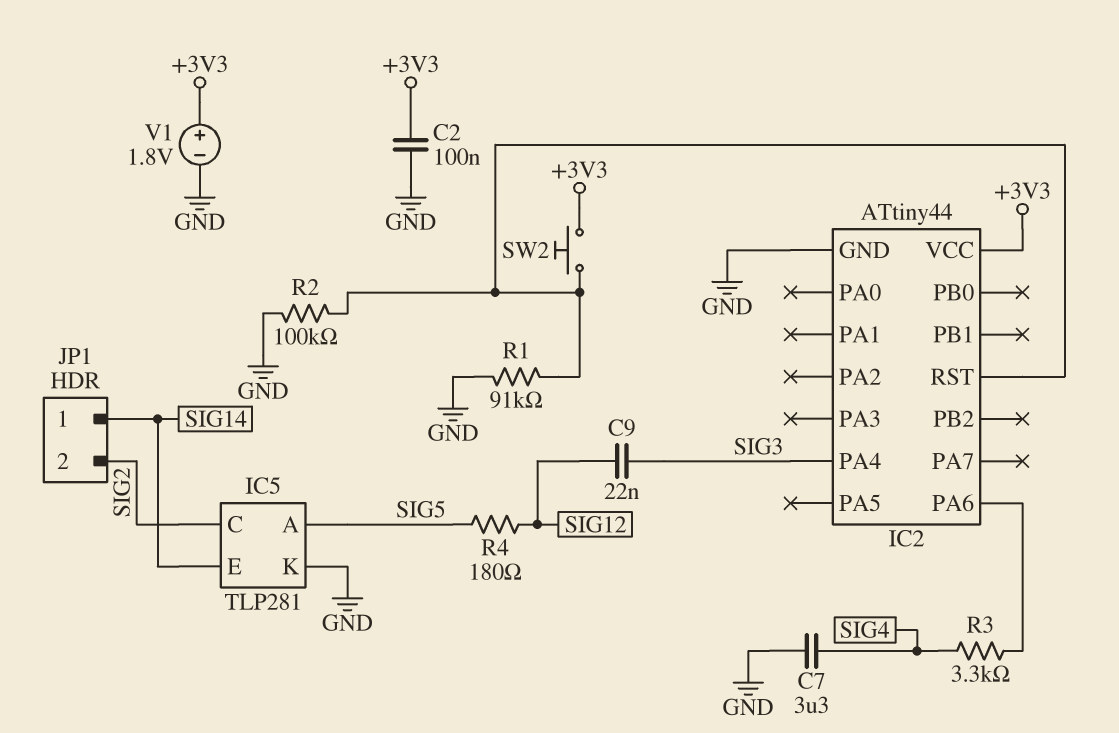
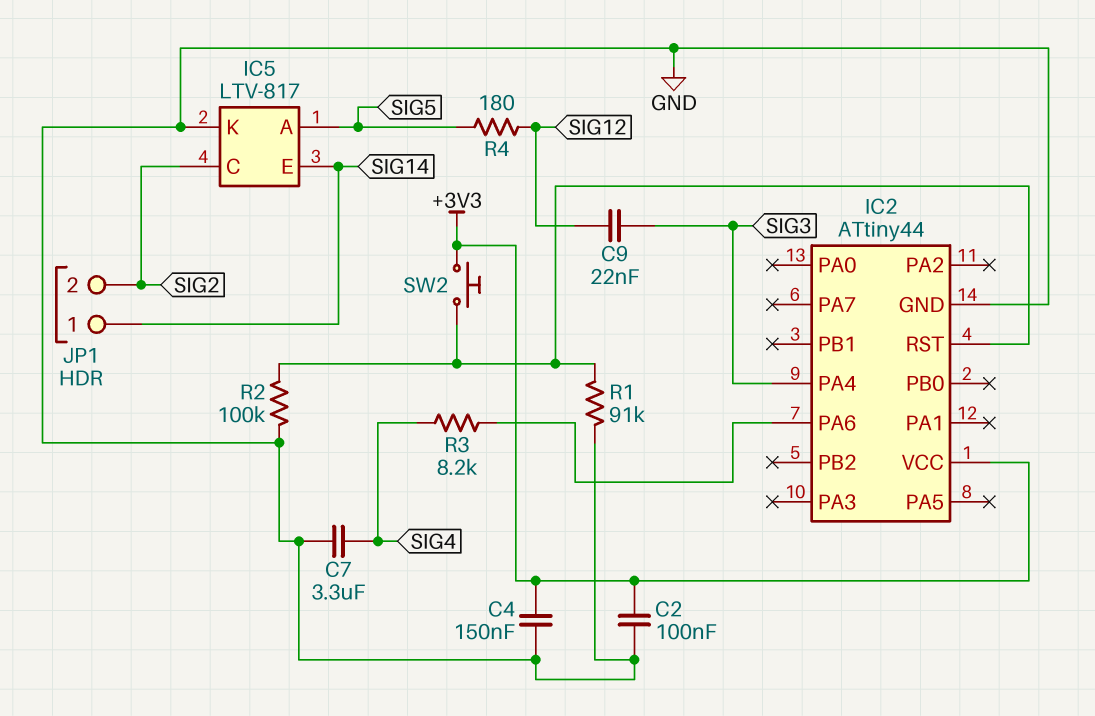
C4: none -> 150nF (+3V3, GND)
IC5: TLP281 -> LTV-817
R3: 3.3k (IC2/PA6, SIG4) -> 8.2k (IC2/PA6, SIG4)
V1: 1.8V (plus +3V3, minus GND) -> none

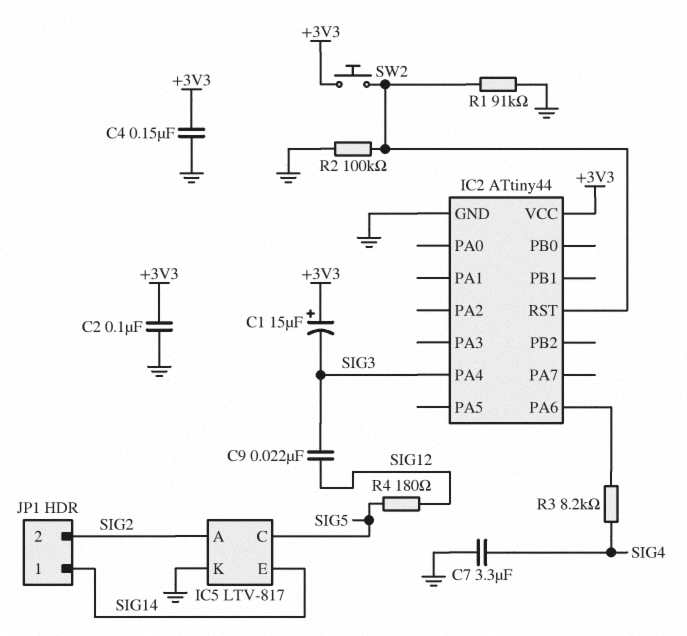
C1: none -> 15uF (plus +3V3, minus SIG3)
IC5 pin A: SIG5 -> SIG2
IC5 pin C: SIG2 -> SIG5

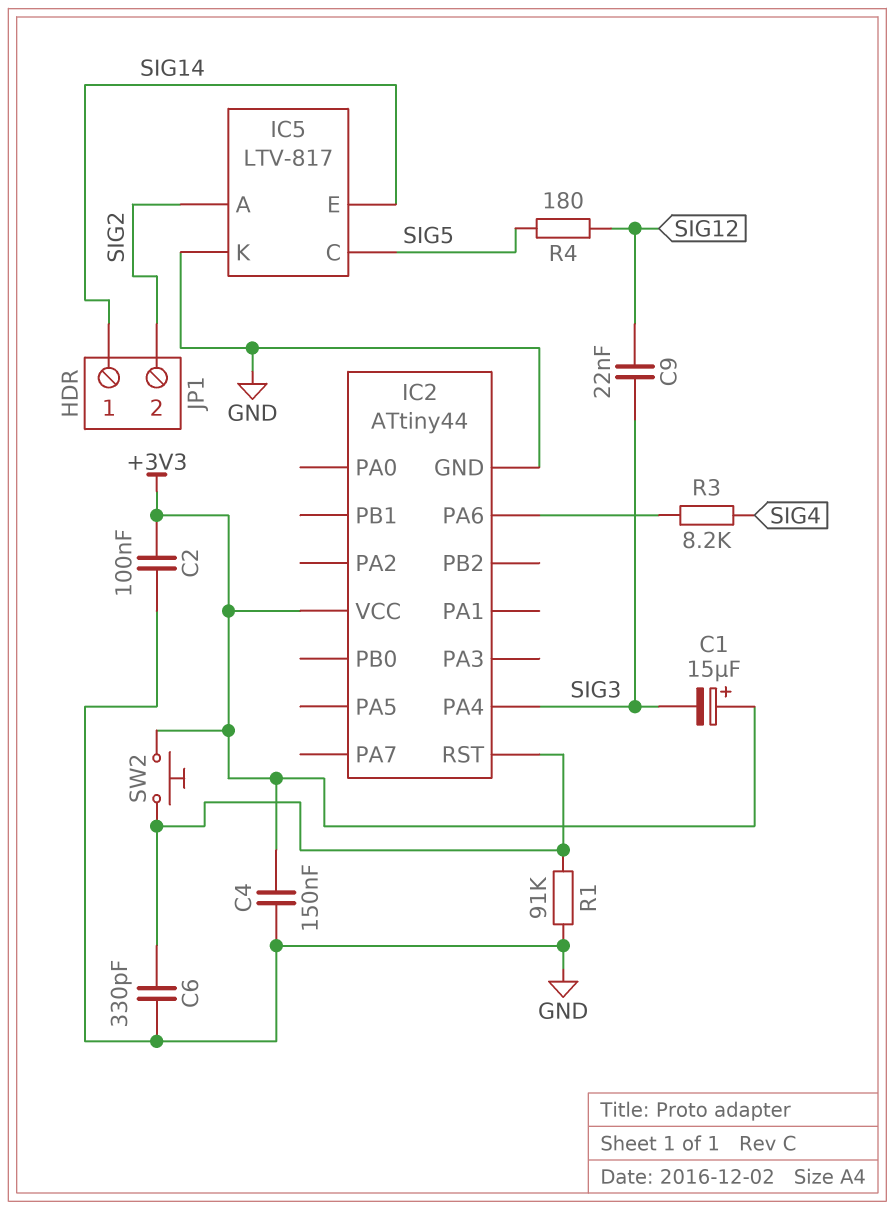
C6: none -> 330pF (GND, IC2/RST)
C7: 3.3uF (GND, SIG4) -> none
R2: 100k (GND, IC2/RST) -> none

